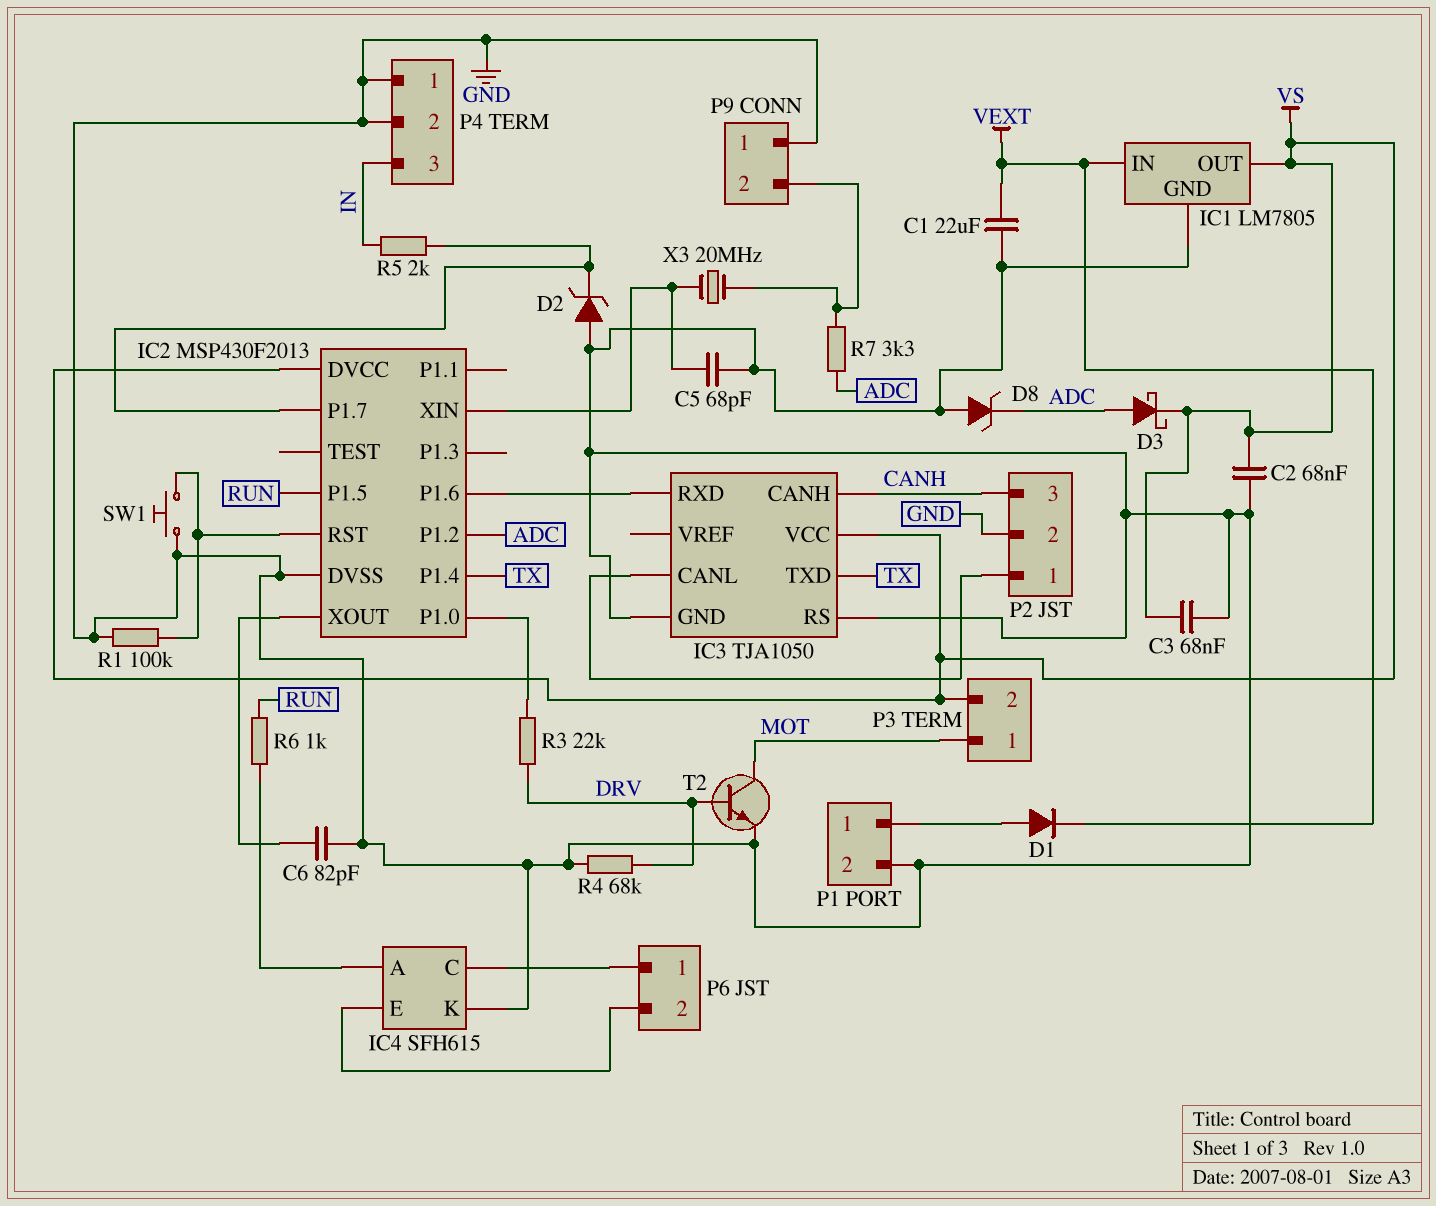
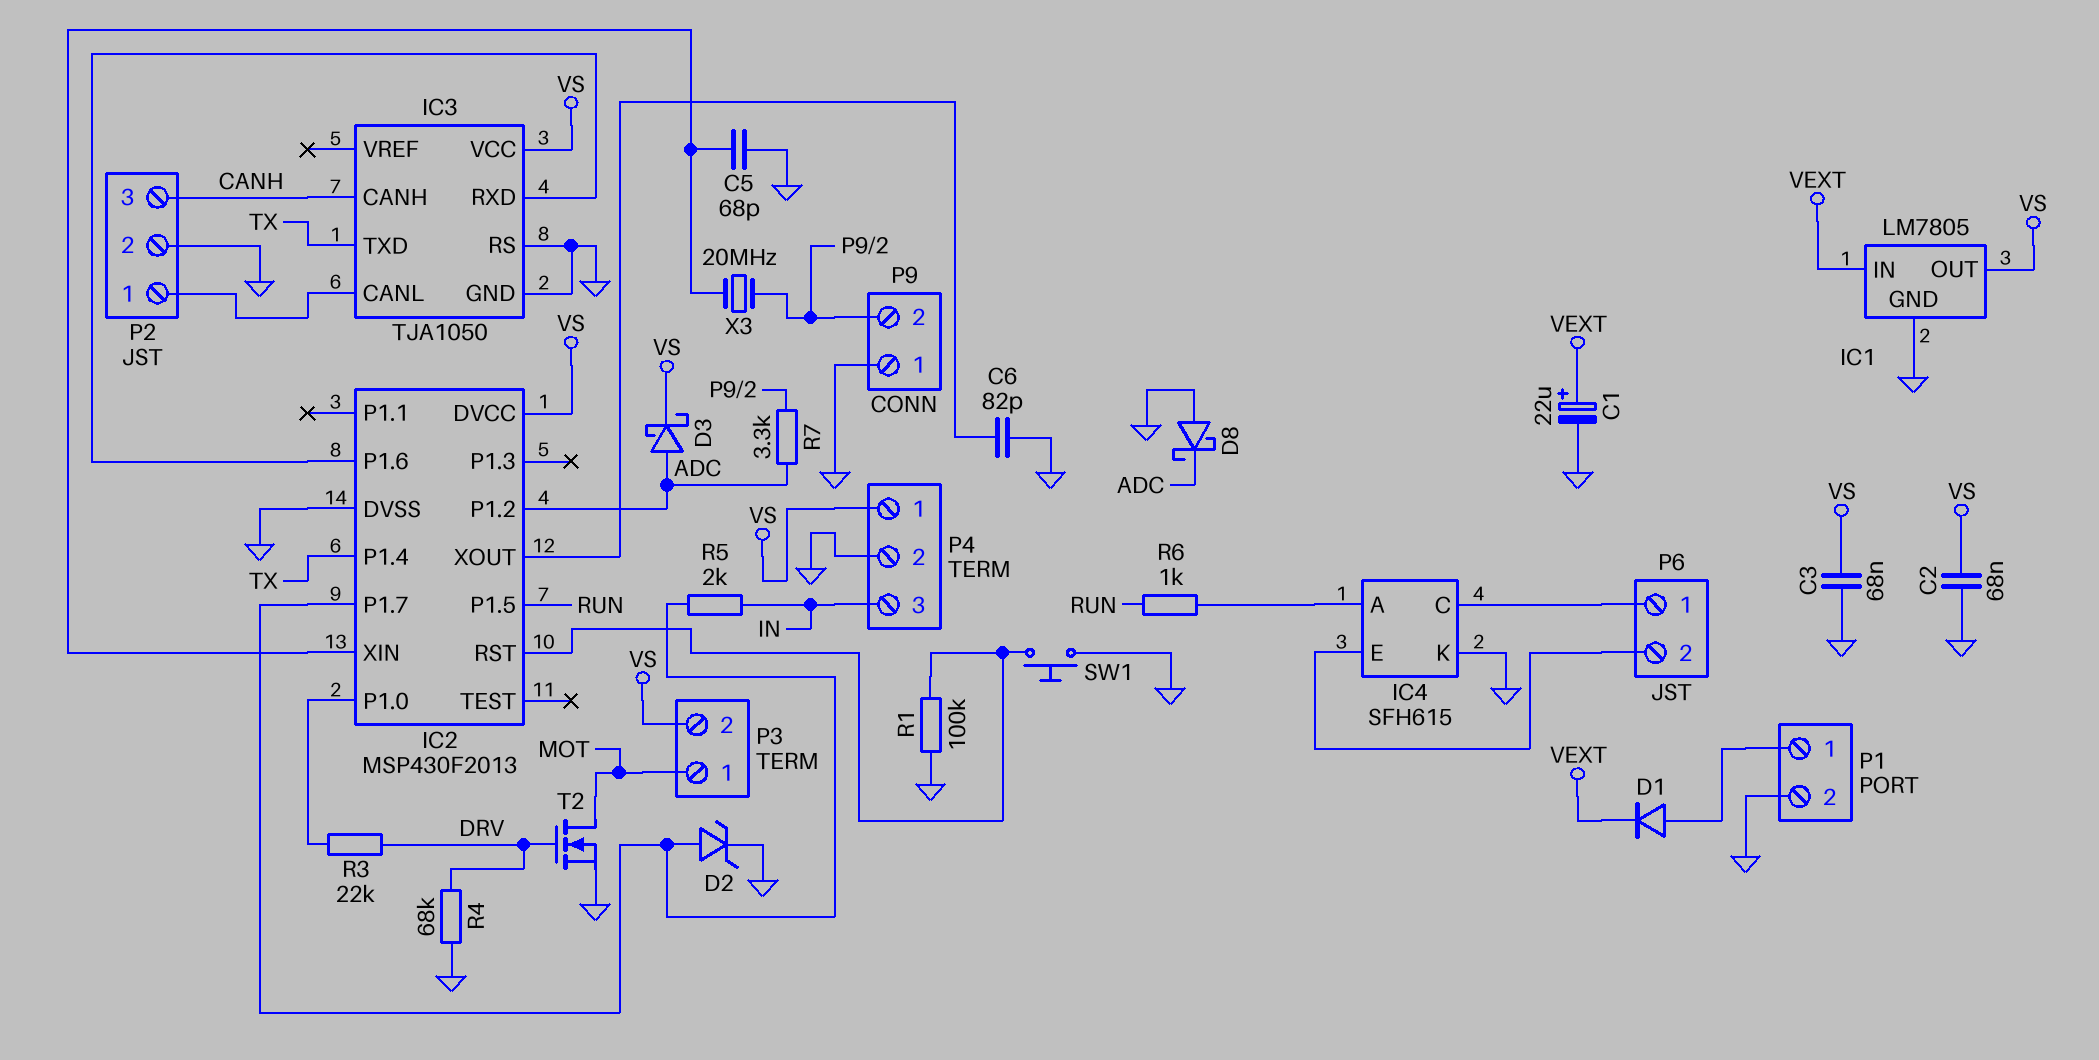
C1: 22uF (GND, VEXT) -> 22uF (plus VEXT, minus GND)
D2: zener (A GND, K IC2/P1.7) -> zener (A IC2/P1.7, K GND)
D8: zener (A GND, K ADC) -> schottky (A GND, K ADC)
P4 pin 1: GND -> VS
T2: NPN (B DRV, C MOT, E GND) -> NMOS (G DRV, D MOT, S GND)

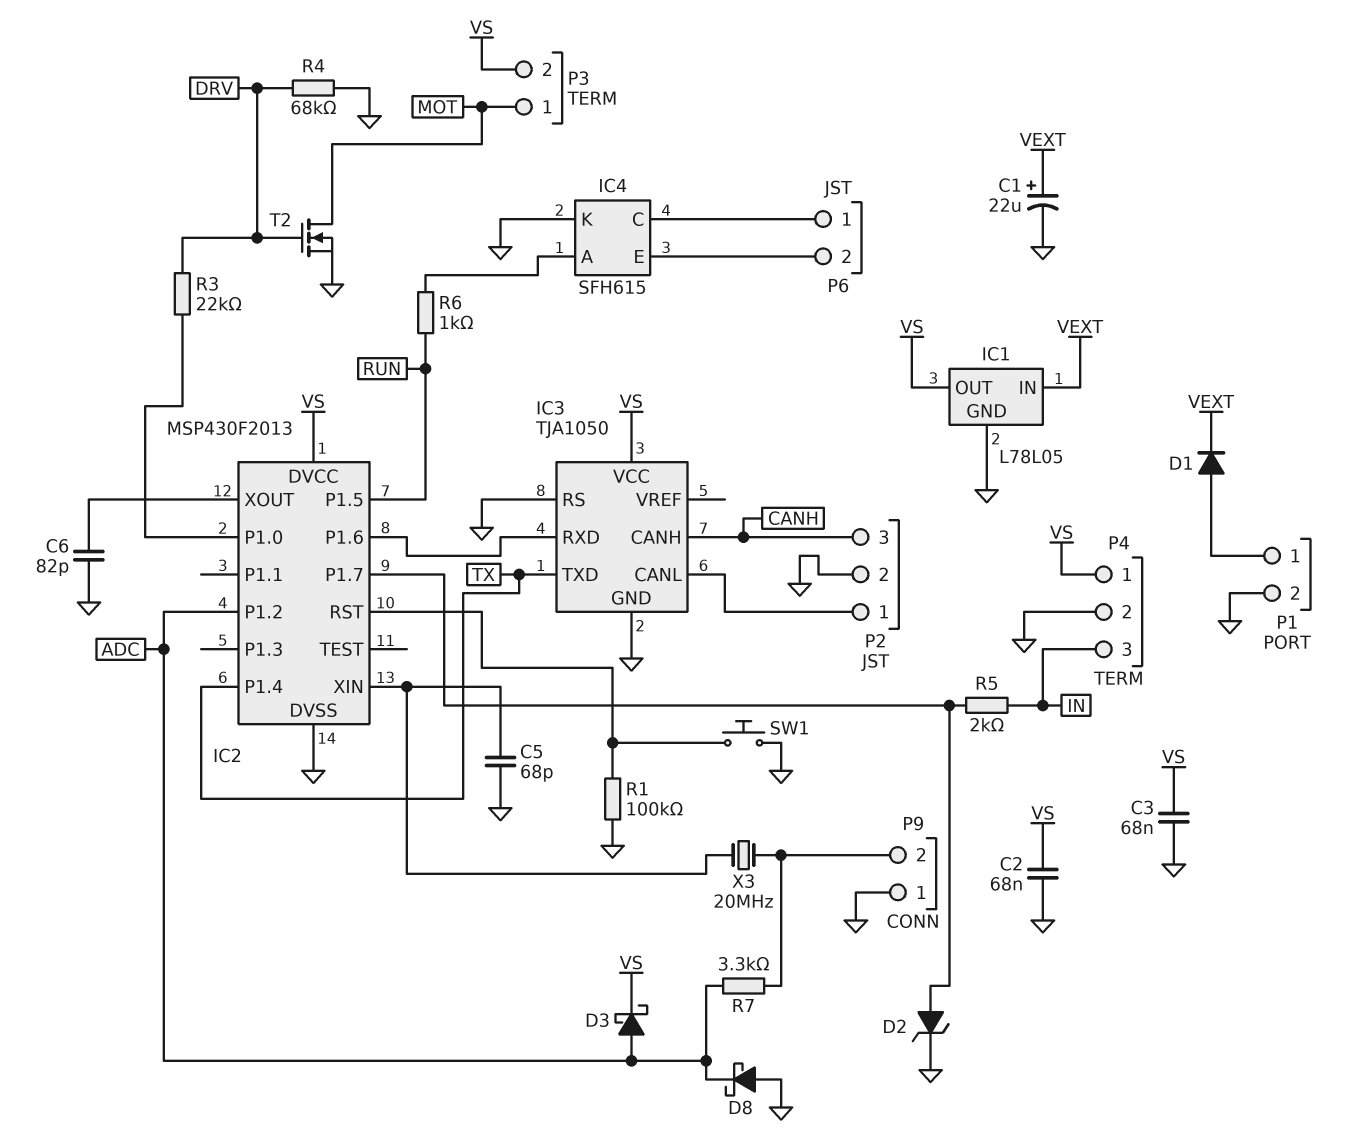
IC1: LM7805 -> L78L05

